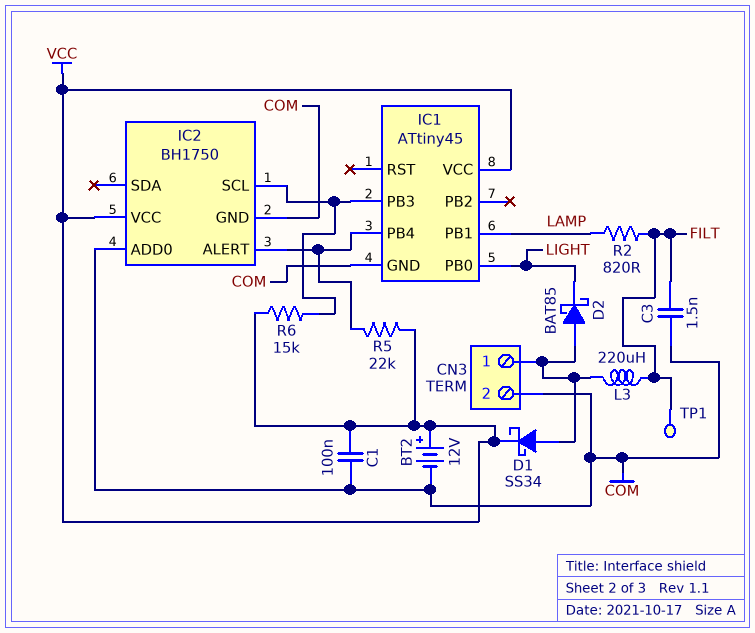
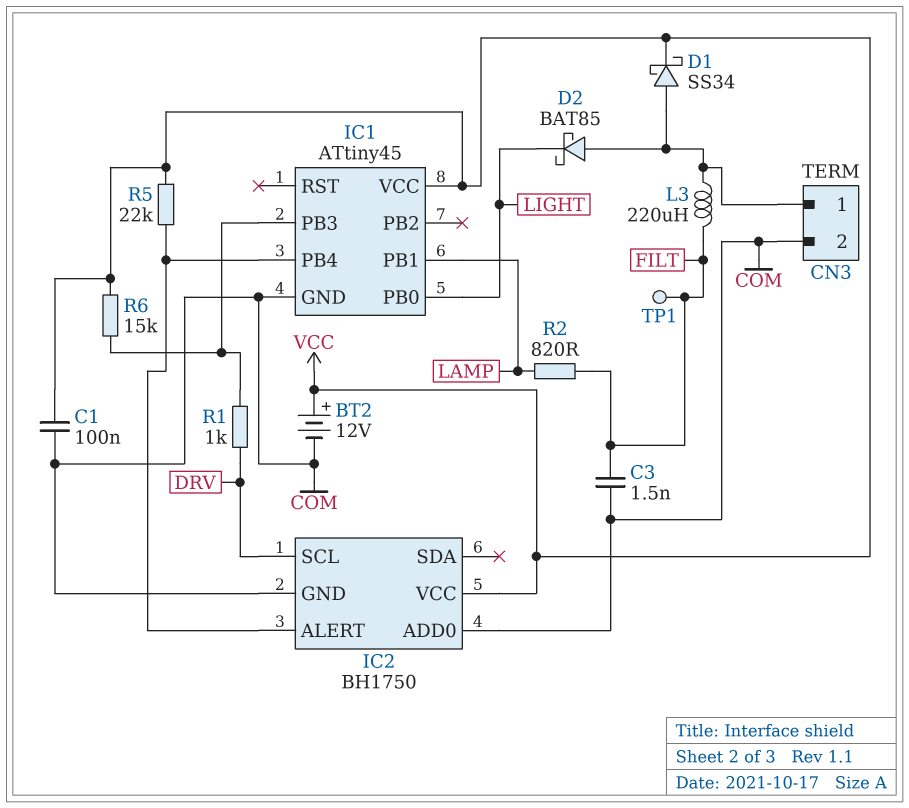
IC2 pin SCL: IC1/PB3 -> DRV
R1: none -> 1k (DRV, IC1/PB3)

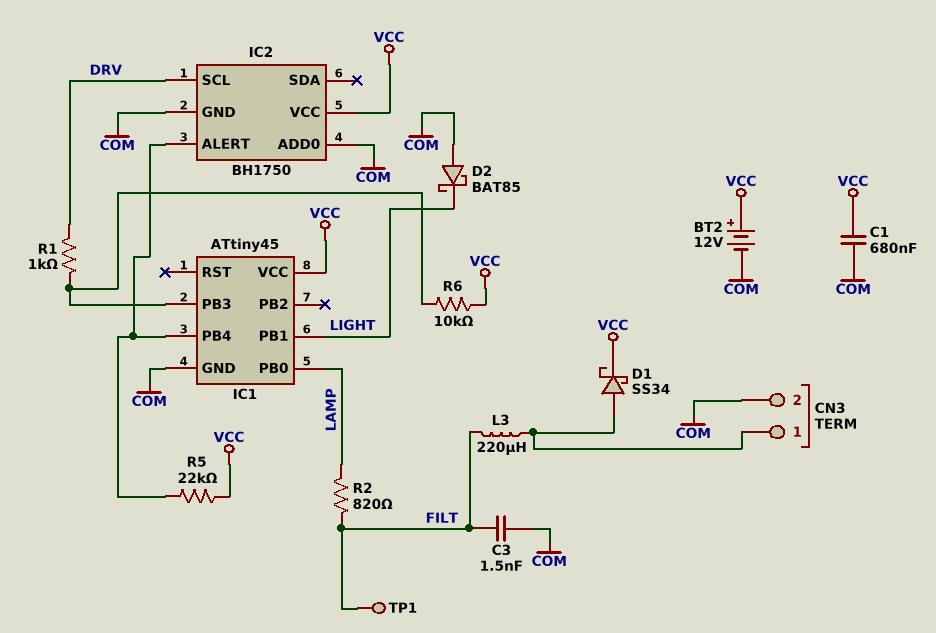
C1: 100nF (COM, VCC) -> 680nF (COM, VCC)
D2: schottky BAT85 (A CN3/1, K LIGHT) -> schottky BAT85 (A COM, K LIGHT)
IC1 pin PB0: LIGHT -> LAMP
IC1 pin PB1: LAMP -> LIGHT
R6: 15k (IC1/PB3, VCC) -> 10k (IC1/PB3, VCC)

